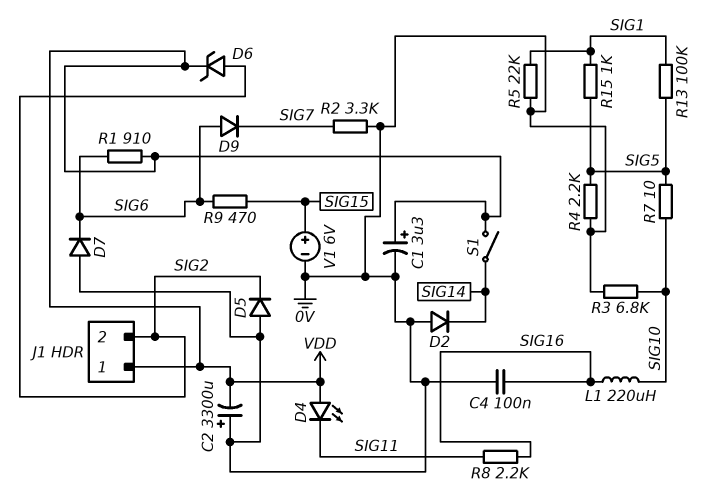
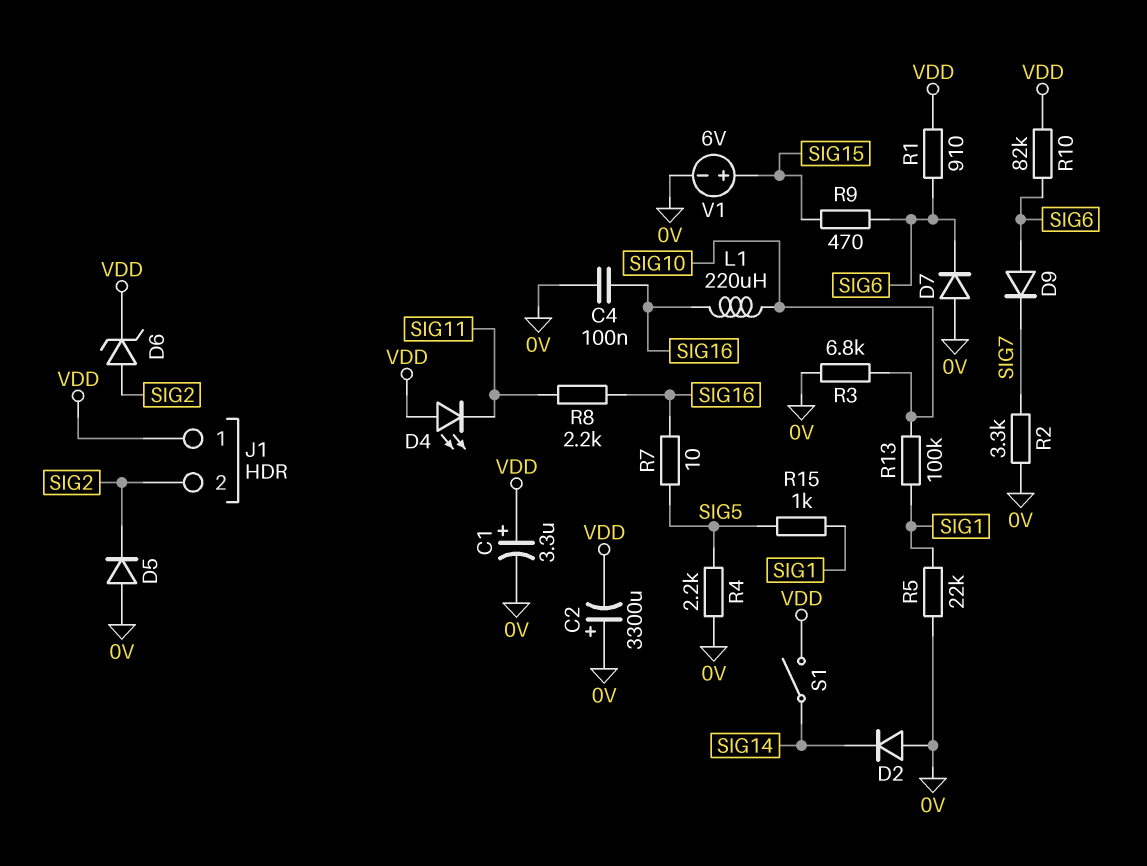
R7: 10 (SIG5, SIG10) -> 10 (SIG5, SIG16)
R10: none -> 82k (SIG6, VDD)
R13: 100k (SIG1, SIG5) -> 100k (SIG1, SIG10)

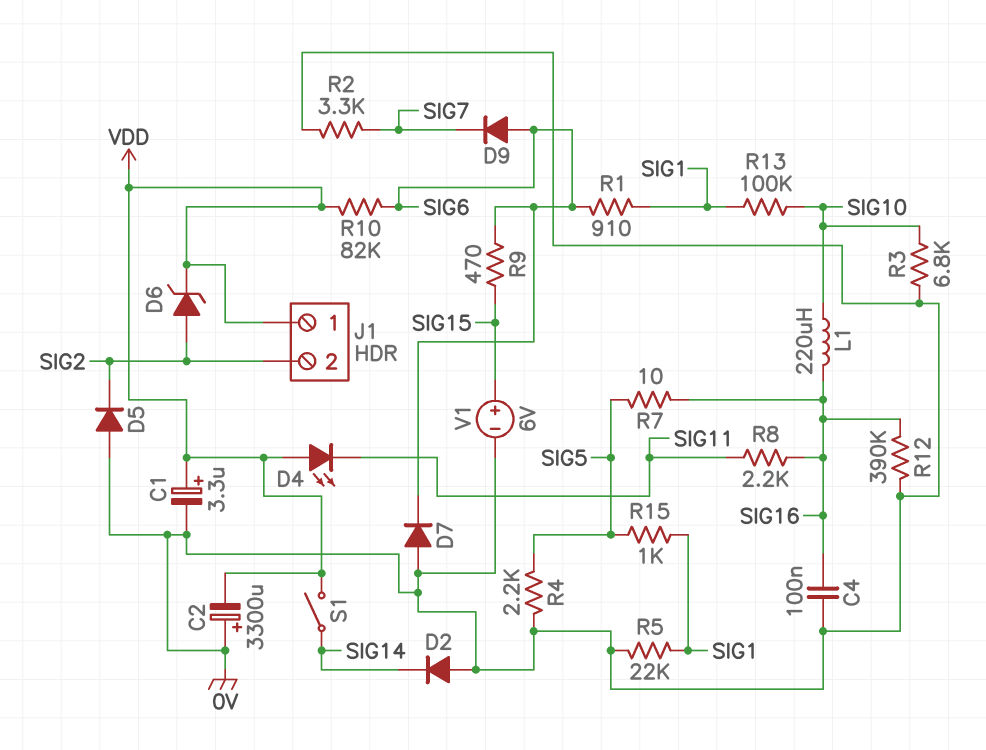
R1: 910 (SIG6, VDD) -> 910 (SIG1, SIG6)
R12: none -> 390k (0V, SIG16)

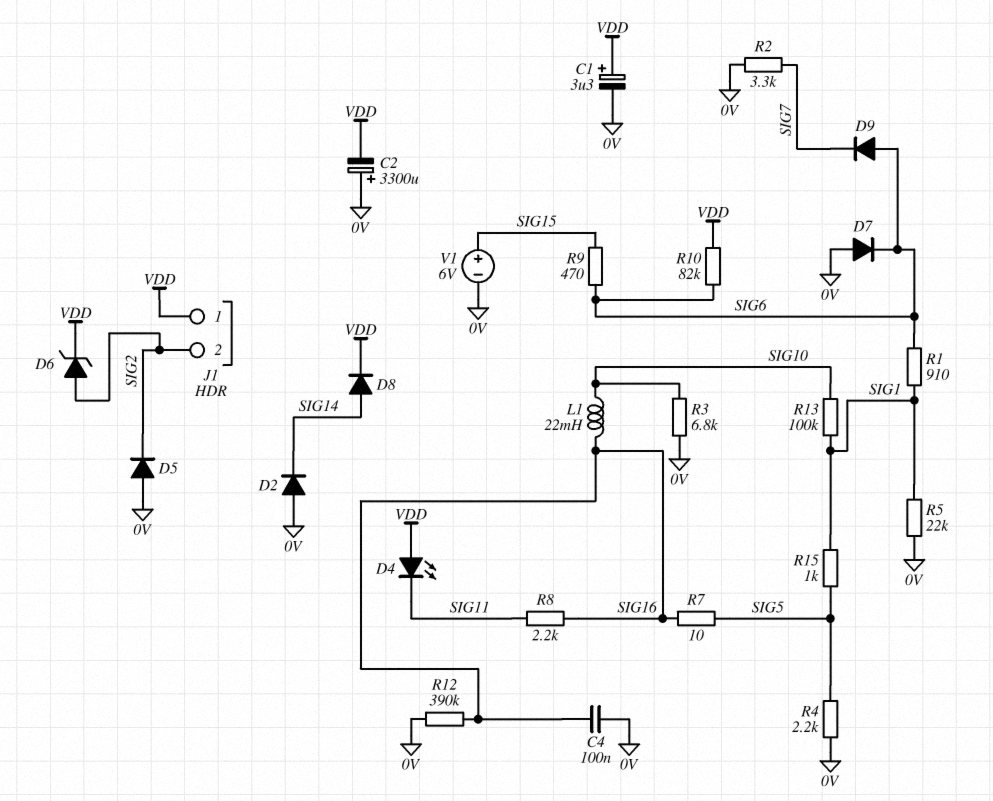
D8: none -> diode (A SIG14, K VDD)
L1: 220uH (SIG10, SIG16) -> 22mH (SIG10, SIG16)
S1: switch (SIG14, VDD) -> none

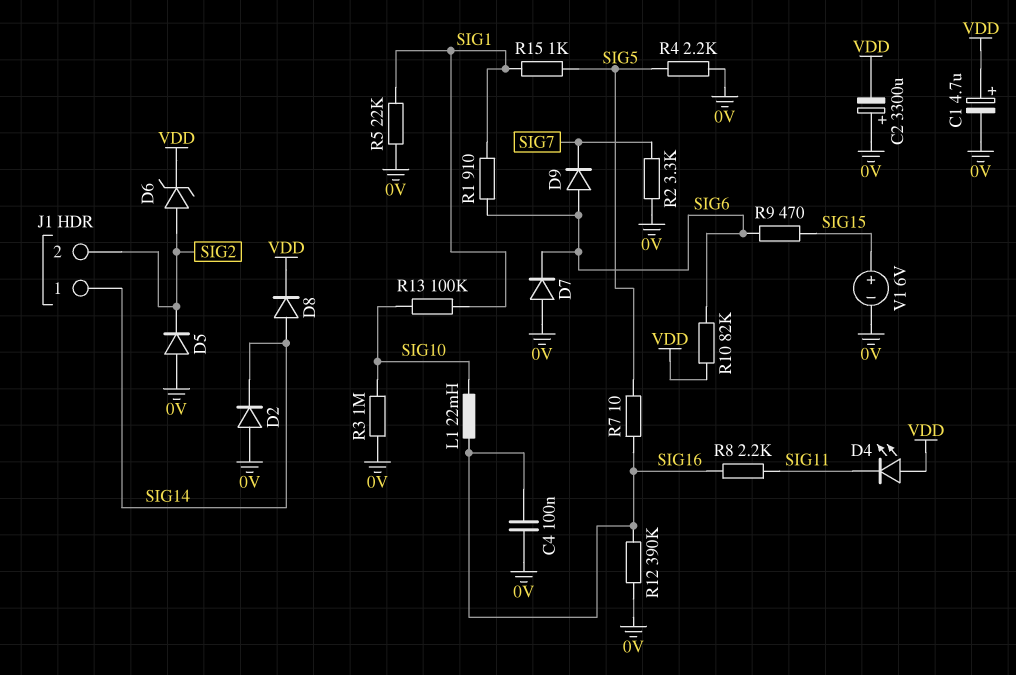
C1: 3.3uF (plus VDD, minus 0V) -> 4.7uF (plus VDD, minus 0V)
J1 pin 1: VDD -> SIG14
R3: 6.8k (0V, SIG10) -> 1M (0V, SIG10)

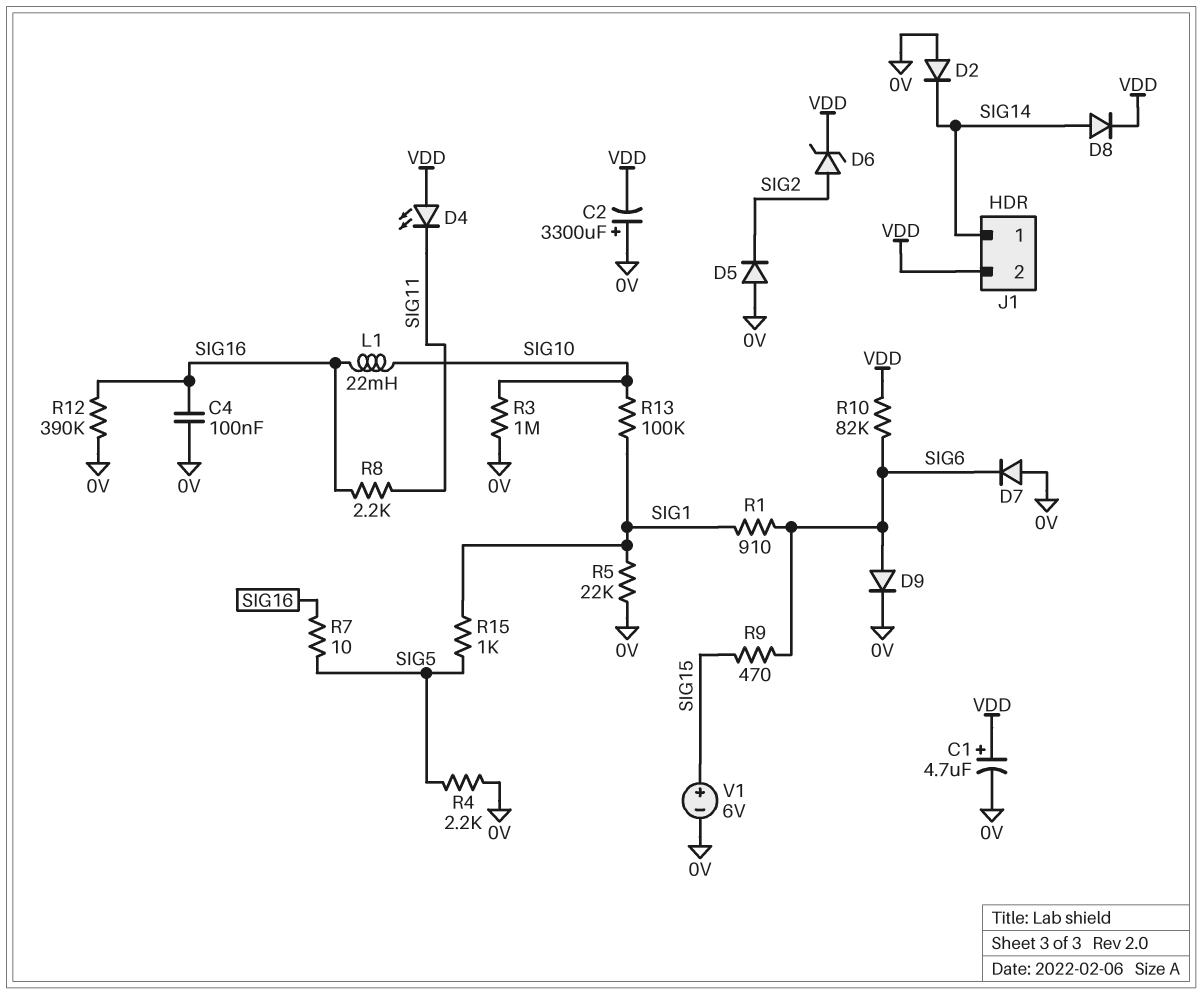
D9: diode (A SIG6, K SIG7) -> diode (A SIG6, K 0V)
J1 pin 2: SIG2 -> VDD
R2: 3.3k (0V, SIG7) -> none

